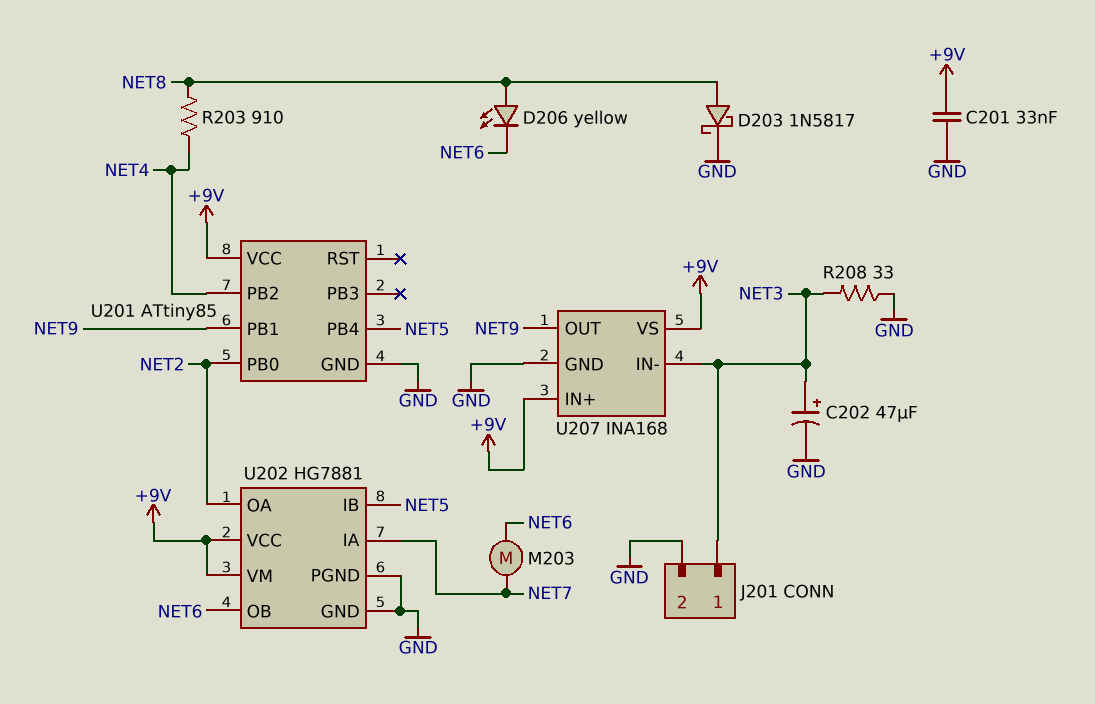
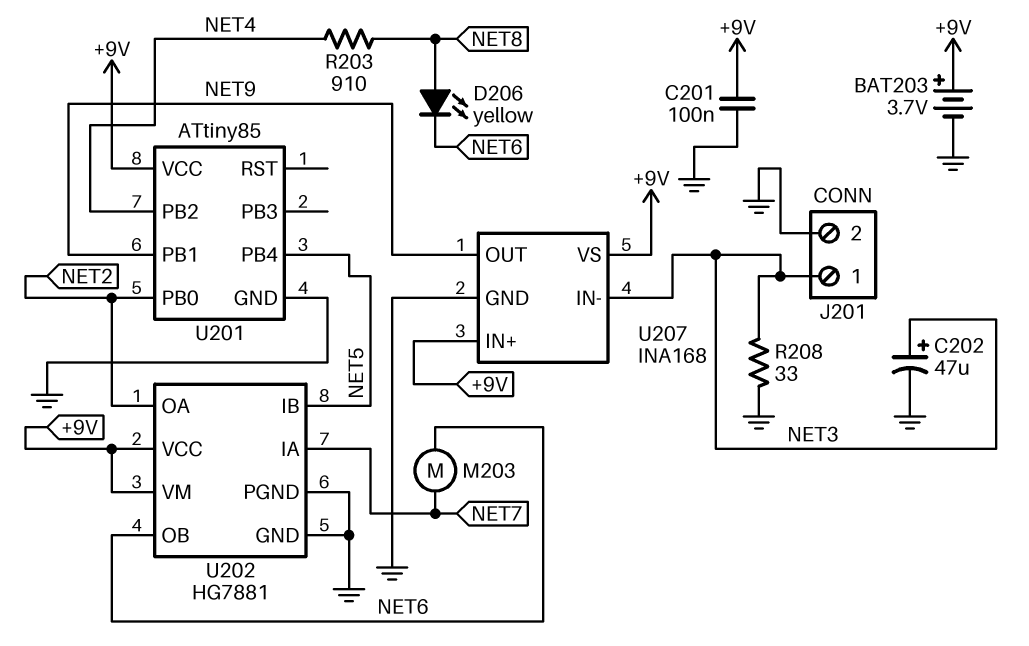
BAT203: none -> 3.7V (plus +9V, minus GND)
C201: 33nF (+9V, GND) -> 100nF (+9V, GND)
D203: schottky 1N5817 (A NET8, K GND) -> none

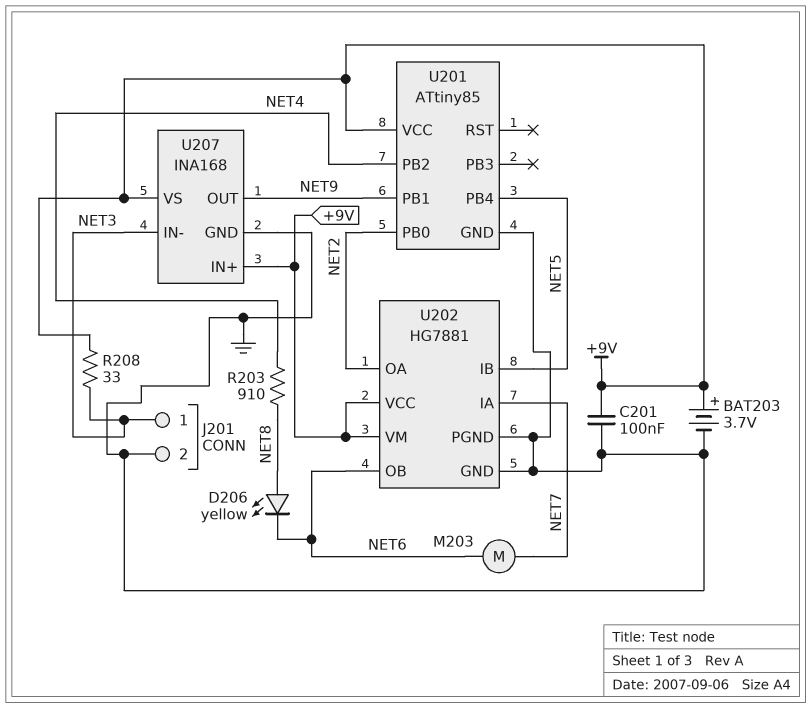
C202: 47uF (plus NET3, minus GND) -> none
R208: 33 (GND, NET3) -> 33 (+9V, NET3)

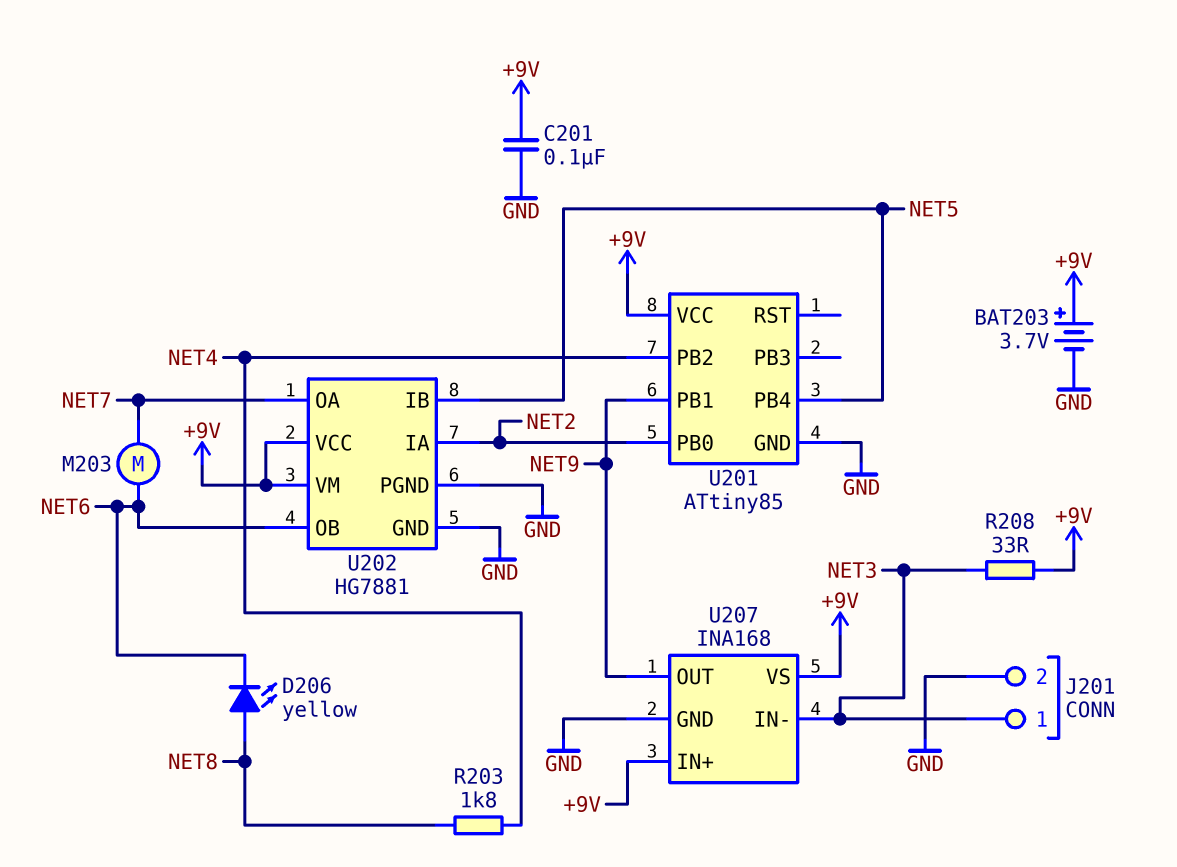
R203: 910 (NET4, NET8) -> 1.8k (NET4, NET8)
U202 pin IA: NET7 -> NET2
U202 pin OA: NET2 -> NET7

